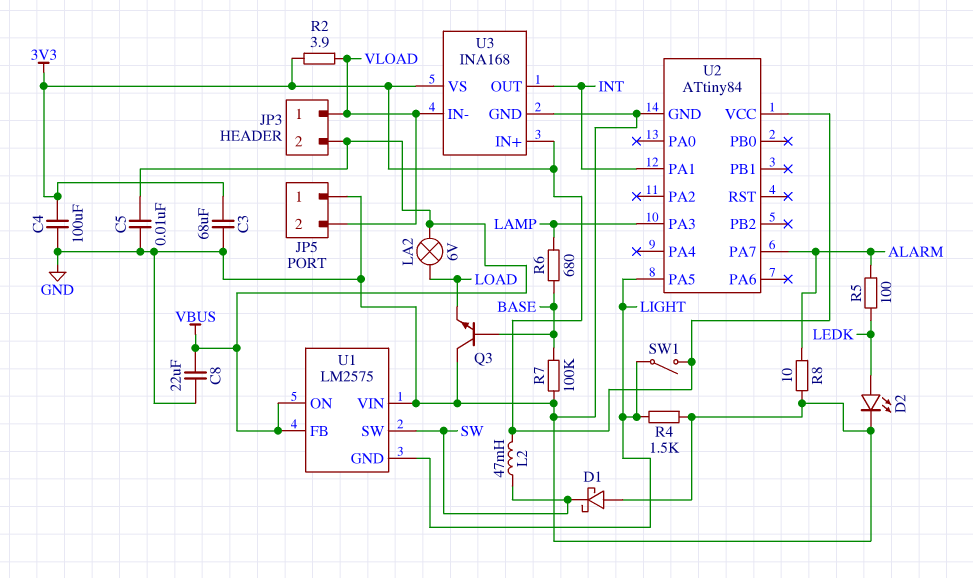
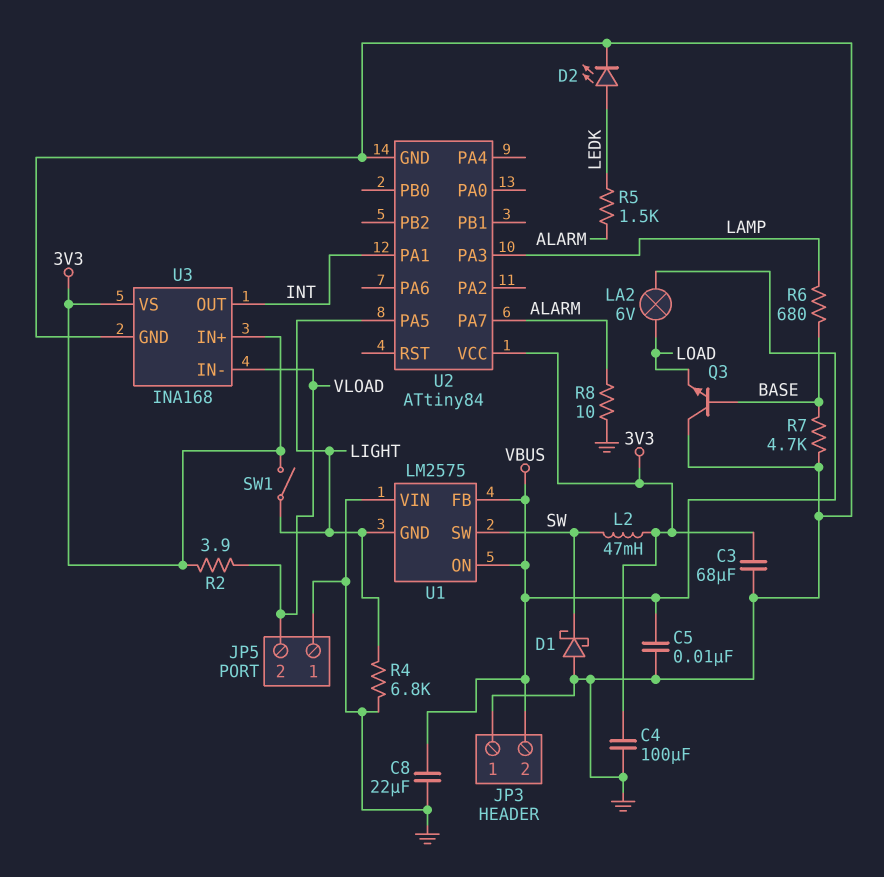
JP3 pin 1: VLOAD -> GND
R4: 1.5k (GND, LIGHT) -> 6.8k (GND, LIGHT)
R5: 100 (ALARM, LEDK) -> 1.5k (ALARM, LEDK)
R7: 100k (BASE, GND) -> 4.7k (BASE, GND)

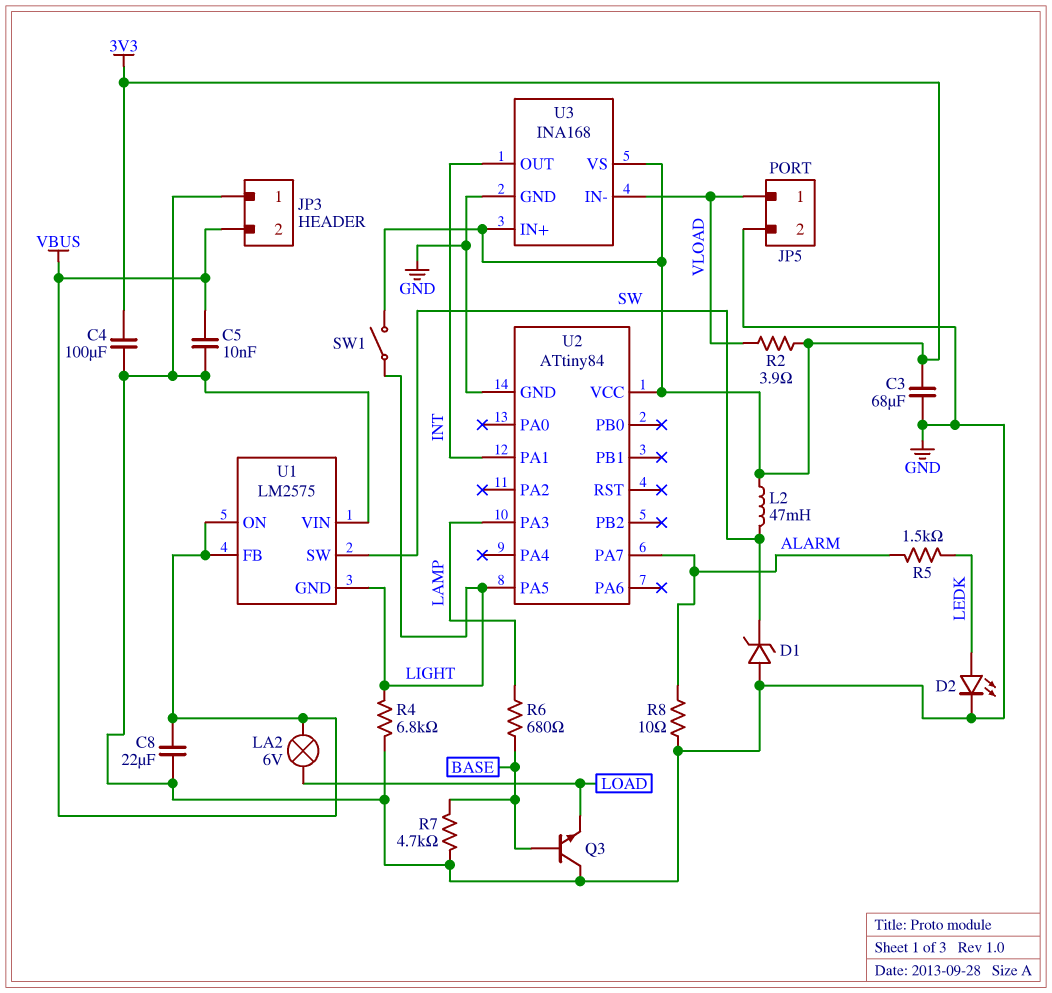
D1: schottky (A GND, K SW) -> zener (A GND, K SW)
JP5 pin 1: GND -> VLOAD
JP5 pin 2: VLOAD -> GND

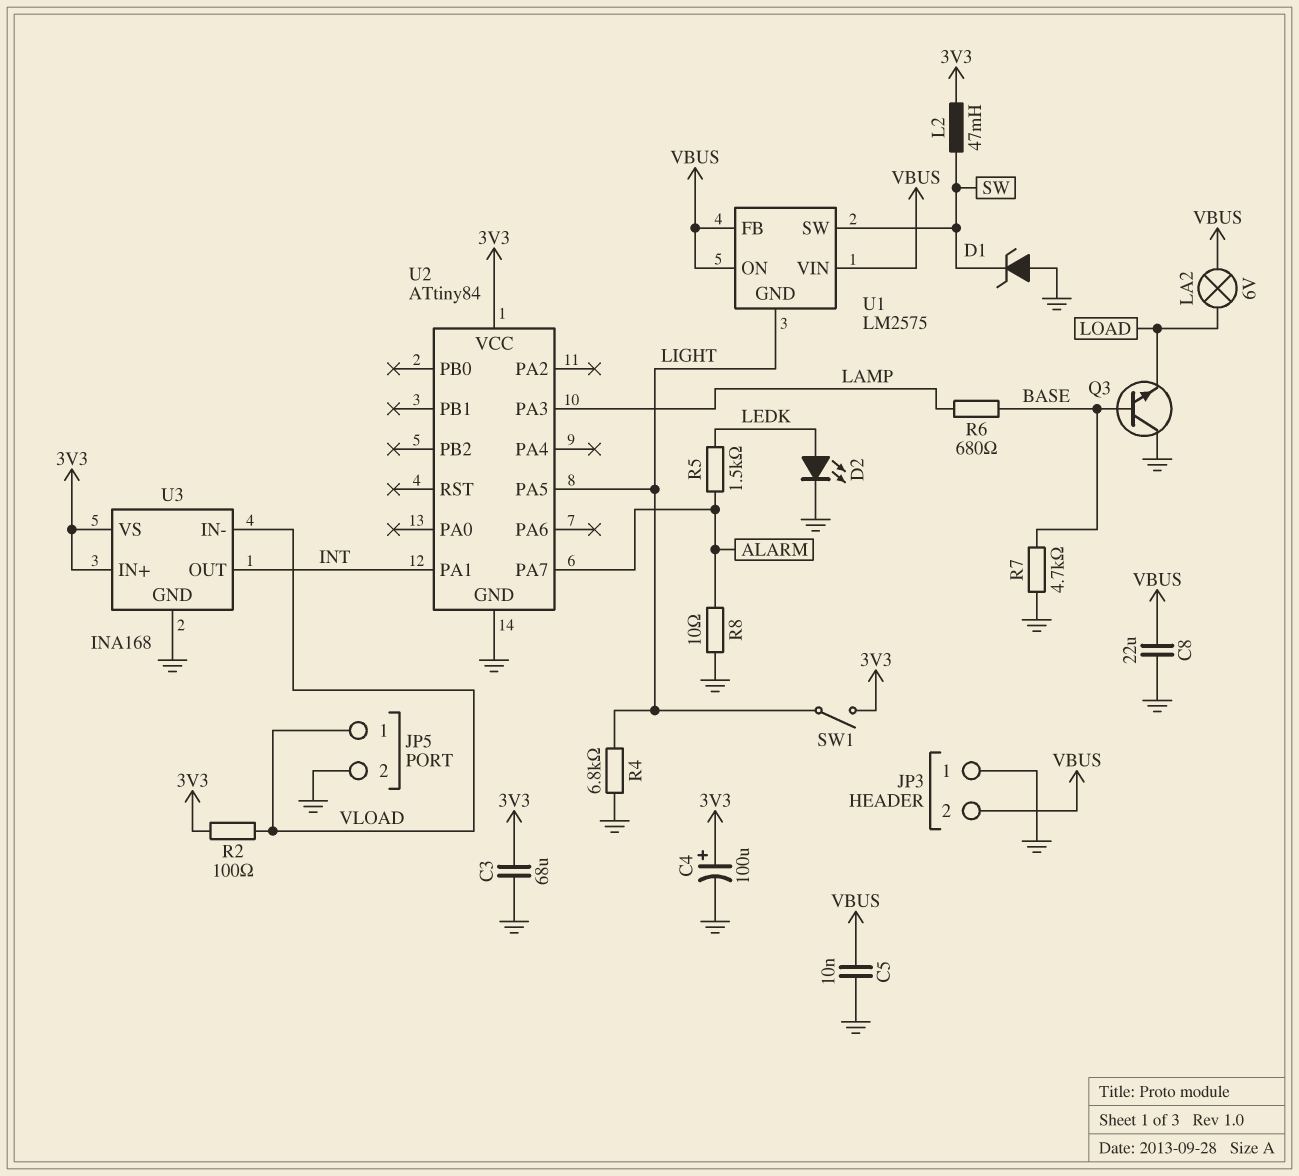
C4: 100uF (3V3, GND) -> 100uF (plus 3V3, minus GND)
R2: 3.9 (3V3, VLOAD) -> 100 (3V3, VLOAD)
U1 pin VIN: GND -> VBUS

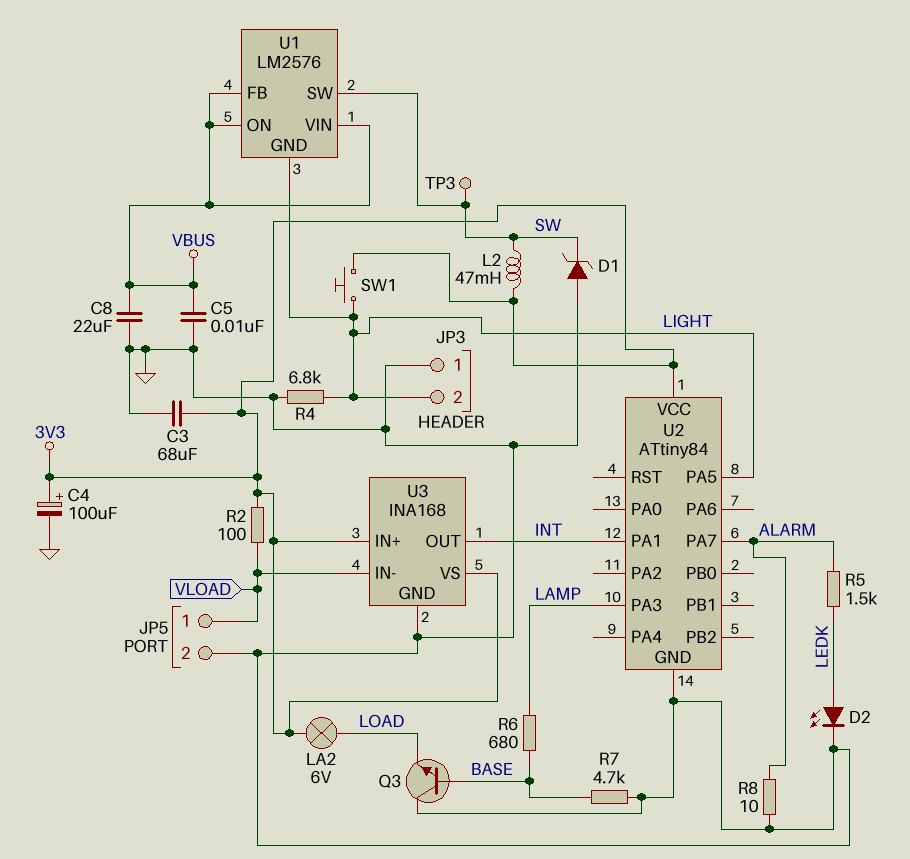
JP3 pin 2: VBUS -> LIGHT
LA2: lamp 6V (LOAD, VBUS) -> lamp 6V (3V3, LOAD)
SW1: switch (3V3, LIGHT) -> button (3V3, LIGHT)
TP3: none -> test point (SW)
U1: LM2575 -> LM2576

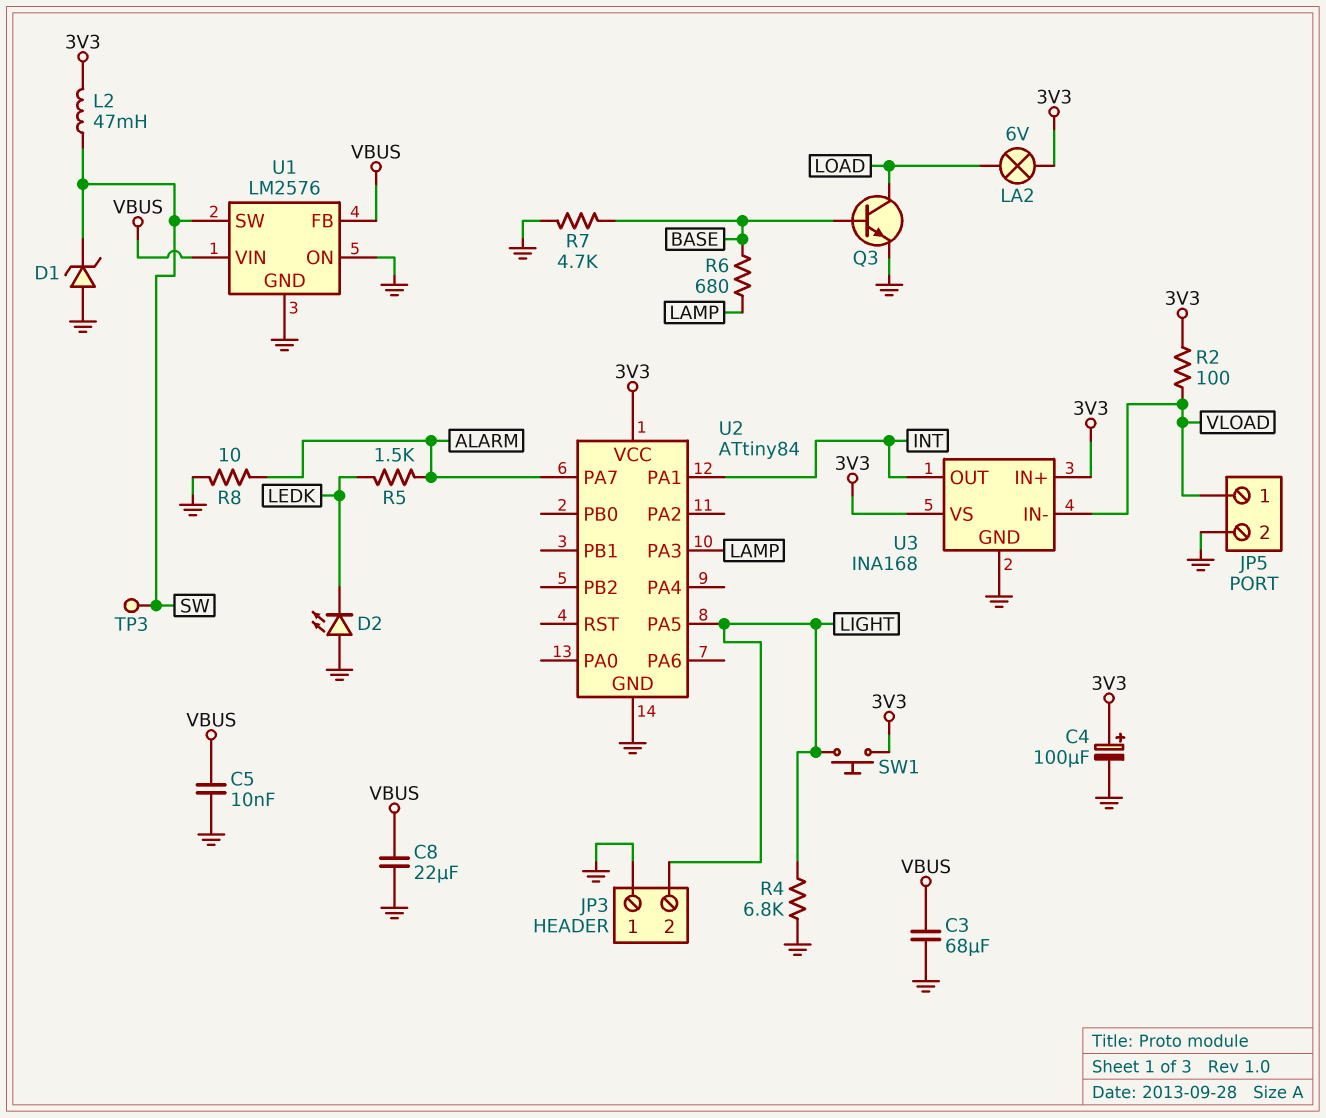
C3: 68uF (3V3, GND) -> 68uF (GND, VBUS)
D2: LED (A LEDK, K GND) -> LED (A GND, K LEDK)
Q3: NPN (B BASE, C GND, E LOAD) -> NPN (B BASE, C LOAD, E GND)
U1 pin GND: LIGHT -> GND
U1 pin ON: VBUS -> GND

